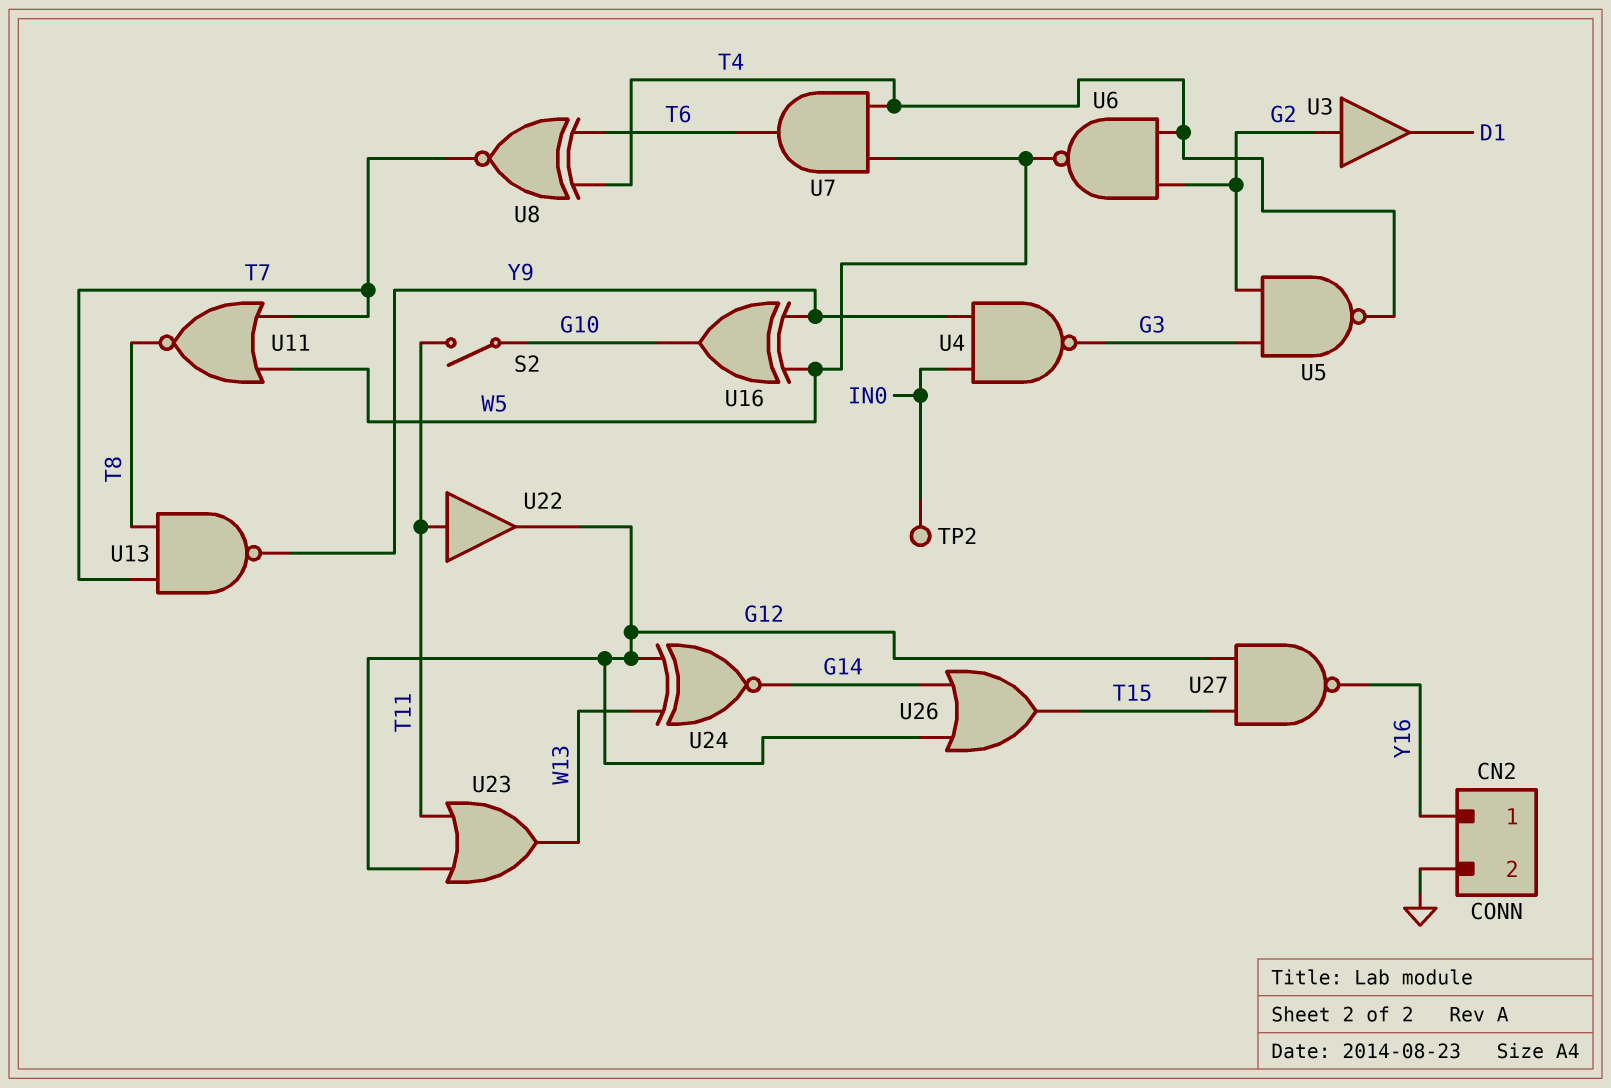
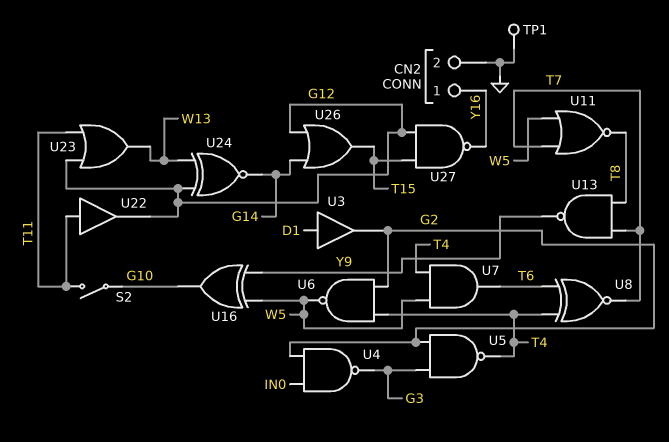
TP1: none -> test point (GND)
TP2: test point (IN0) -> none
U3: buffer (in G2, out D1) -> buffer (in D1, out G2)
U4: NAND (in IN0, in Y9, out G3) -> NAND (in G2, in IN0, out G3)

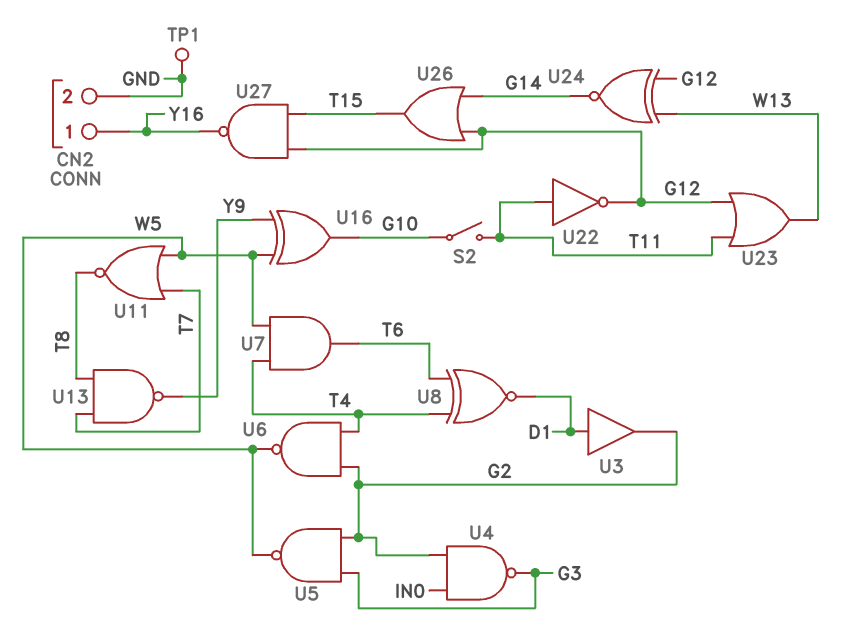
U5: NAND (in G2, in G3, out T4) -> NAND (in G2, in G3, out W5)
U8: XNOR (in T4, in T6, out T7) -> XNOR (in T4, in T6, out D1)
U22: buffer (in T11, out G12) -> NOT (in T11, out G12)

